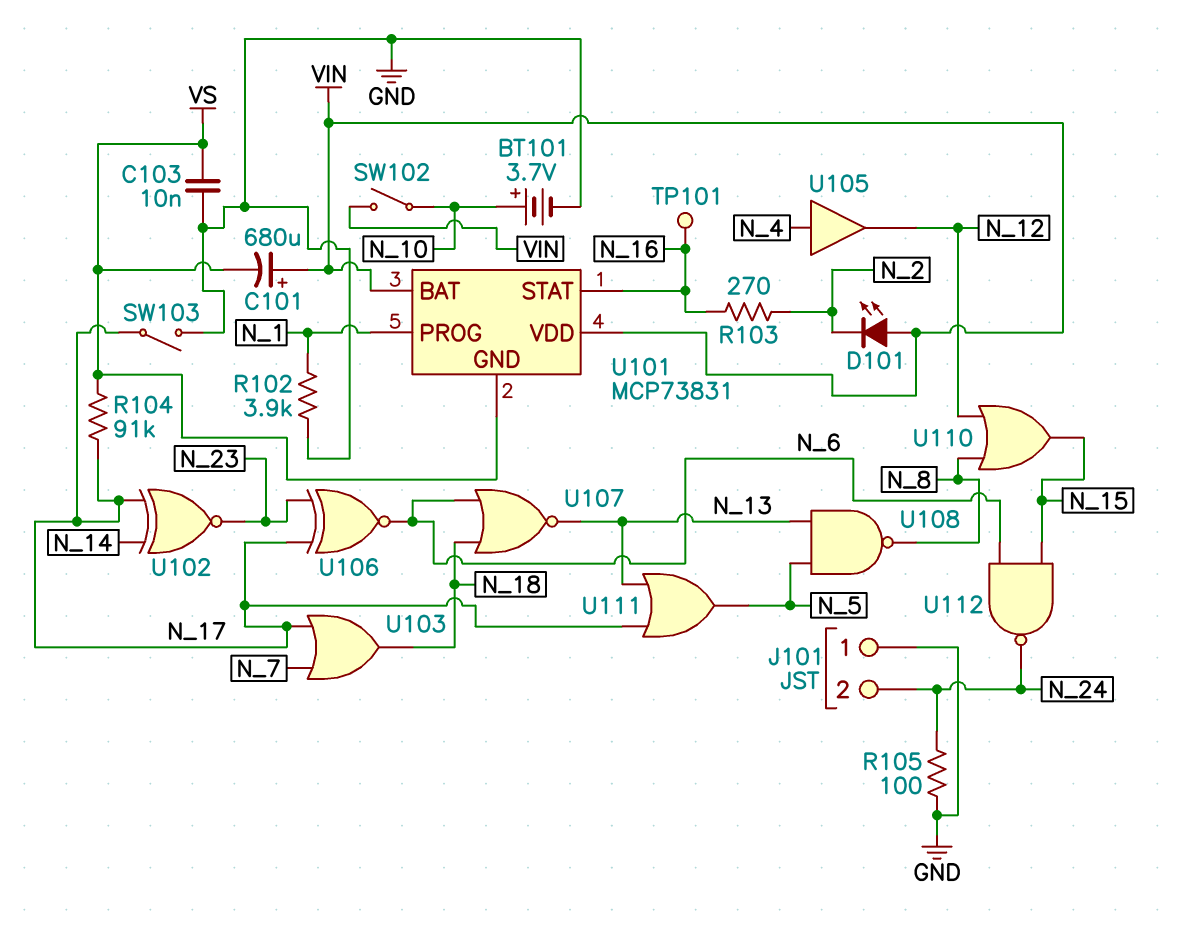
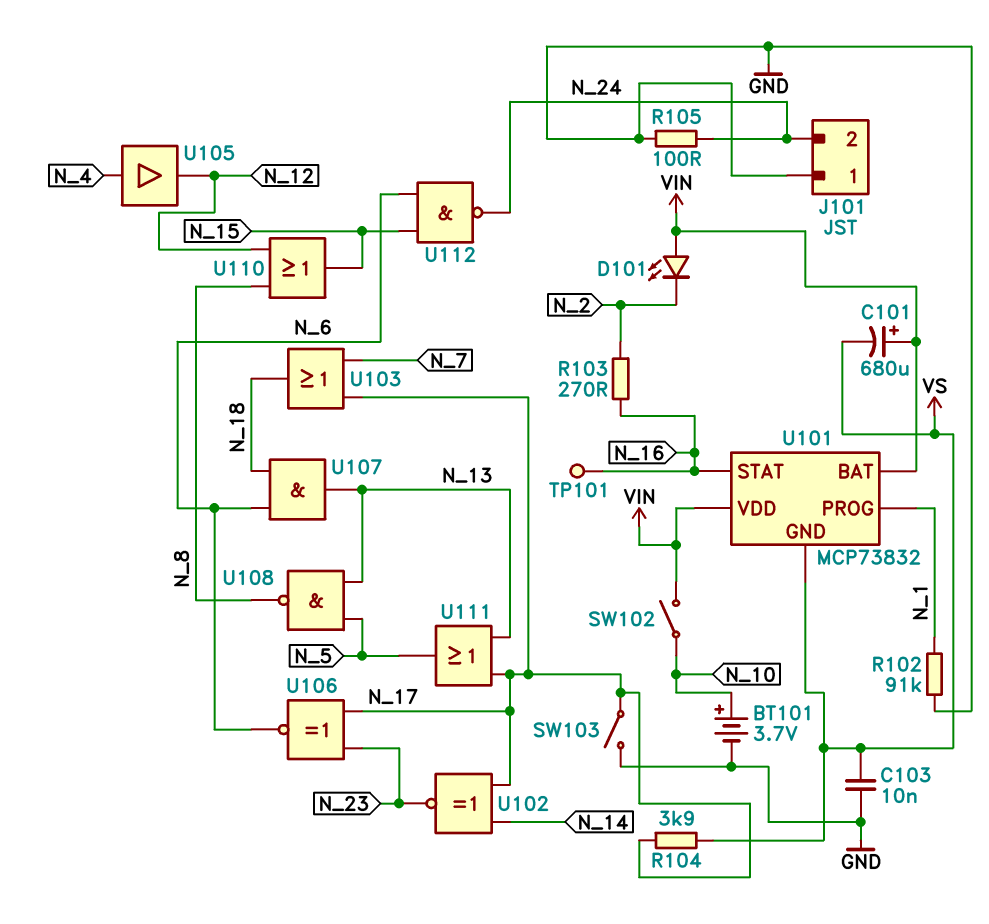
R102: 3.9k (GND, N_1) -> 91k (GND, N_1)
R104: 91k (N_17, VS) -> 3.9k (N_17, VS)
U101: MCP73831 -> MCP73832
U107: NOR (in N_6, in N_18, out N_13) -> AND (in N_6, in N_18, out N_13)

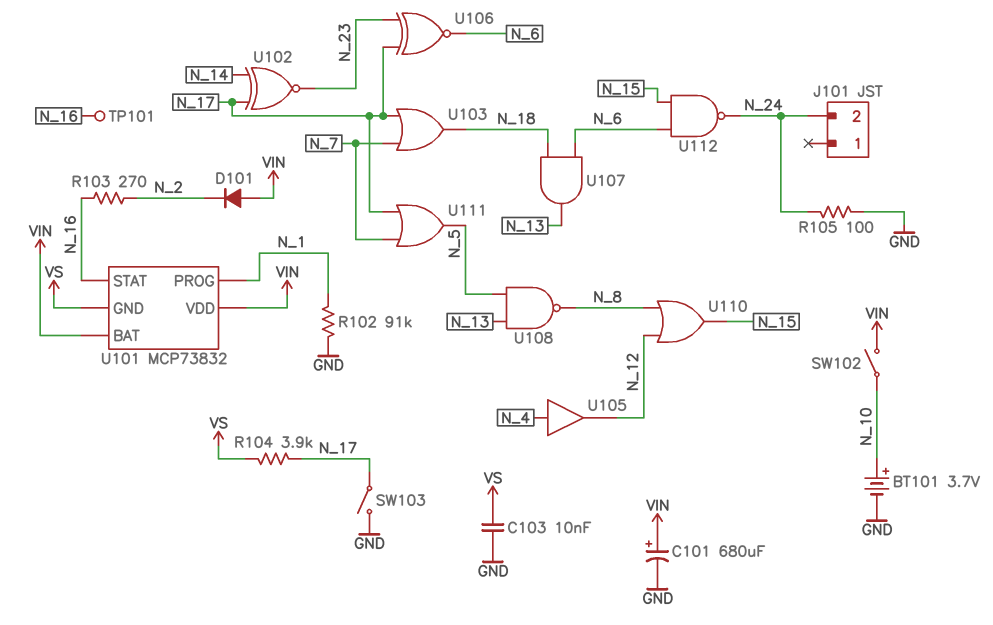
C101: 680uF (plus VIN, minus VS) -> 680uF (plus VIN, minus GND)
D101: LED (A VIN, K N_2) -> diode (A VIN, K N_2)
J101 pin 1: GND -> none
U111: OR (in N_13, in N_17, out N_5) -> OR (in N_7, in N_17, out N_5)

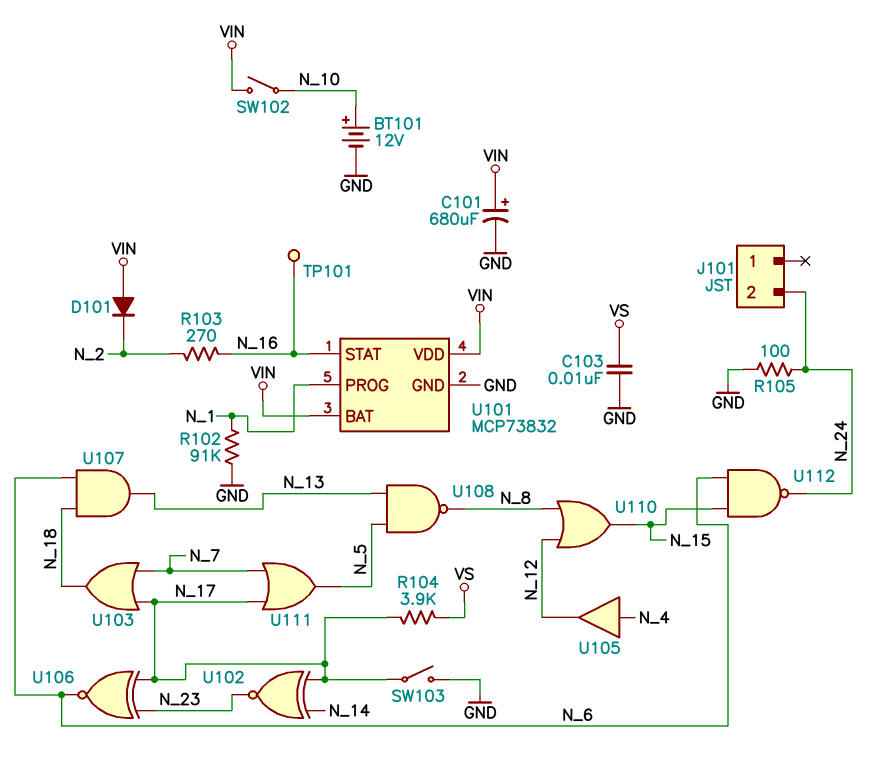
BT101: 3.7V (plus N_10, minus GND) -> 12V (plus N_10, minus GND)
U101 pin GND: VS -> GND

